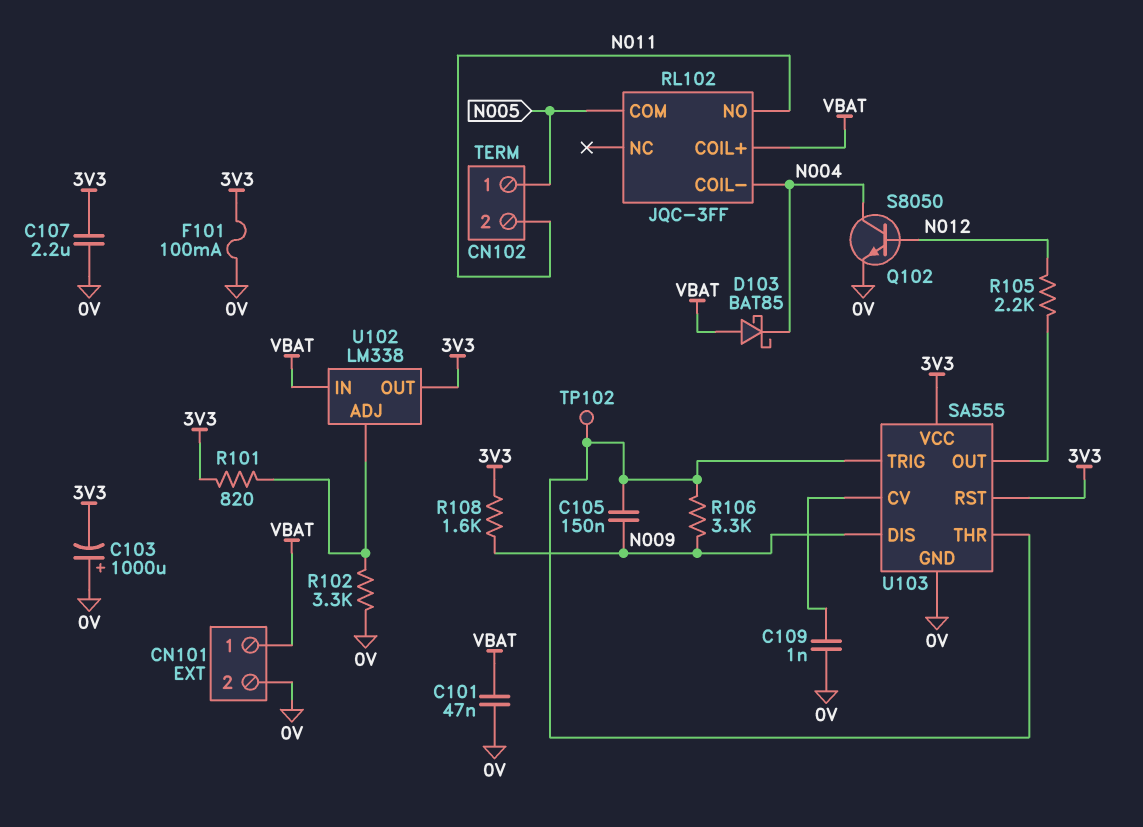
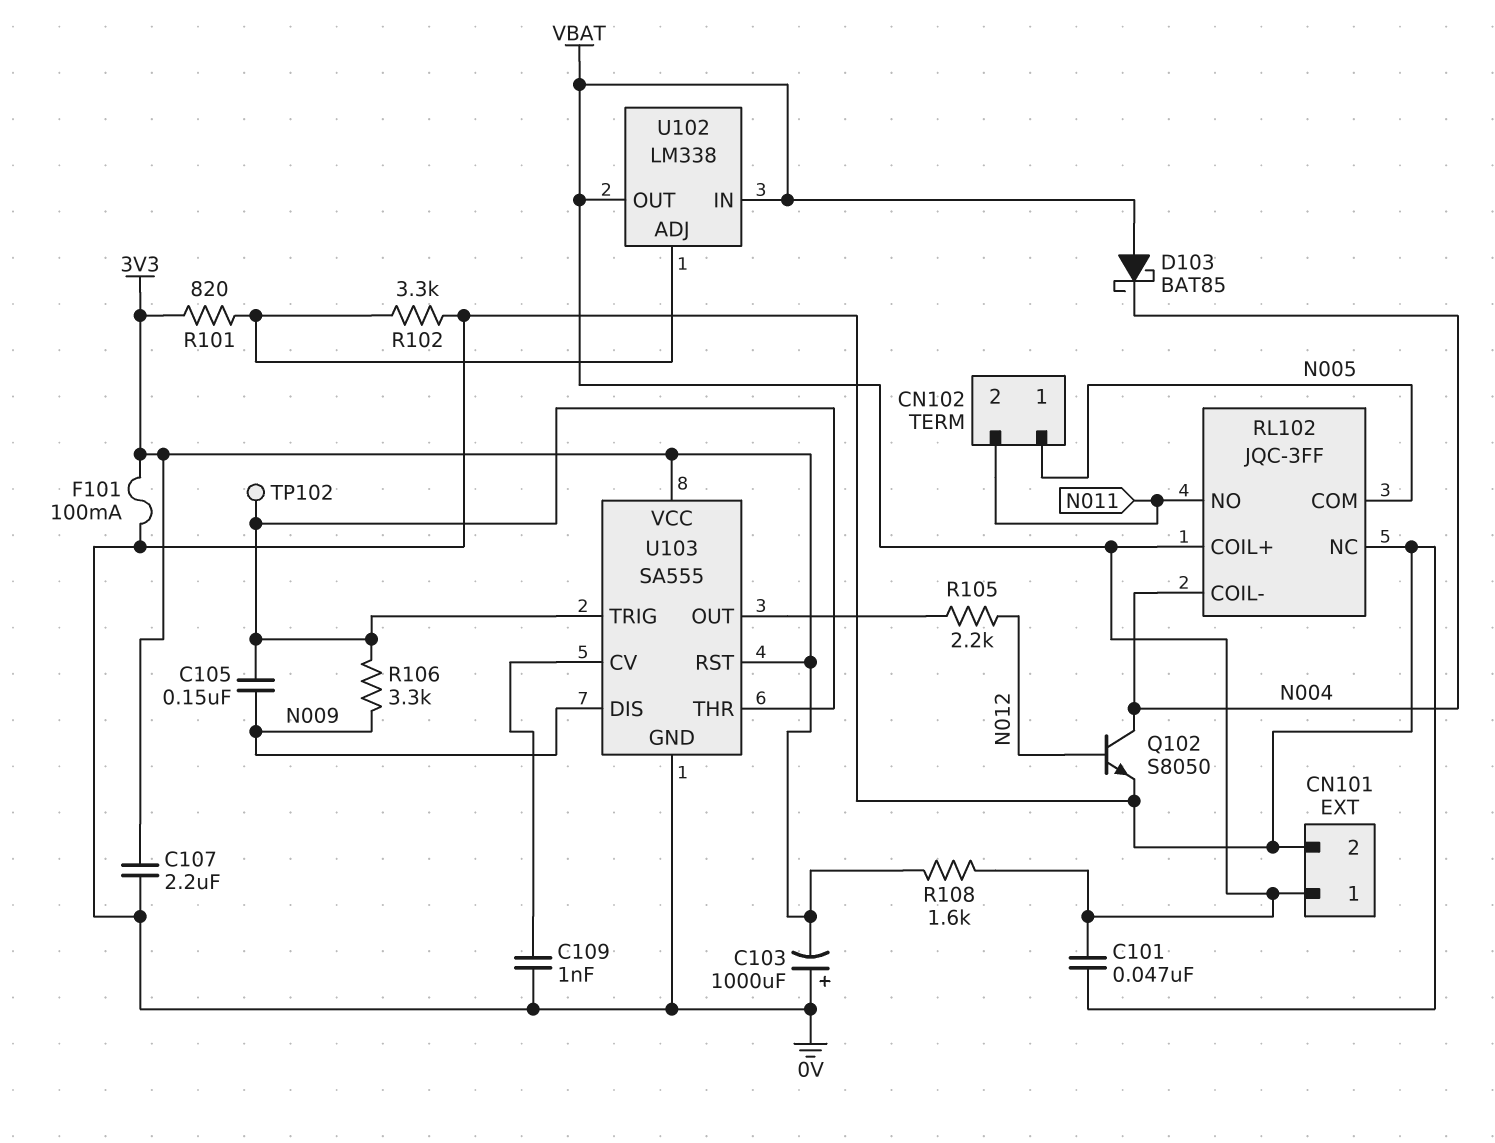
R108: 1.6k (3V3, N009) -> 1.6k (3V3, VBAT)
RL102 pin NC: none -> 0V
U102 pin OUT: 3V3 -> VBAT

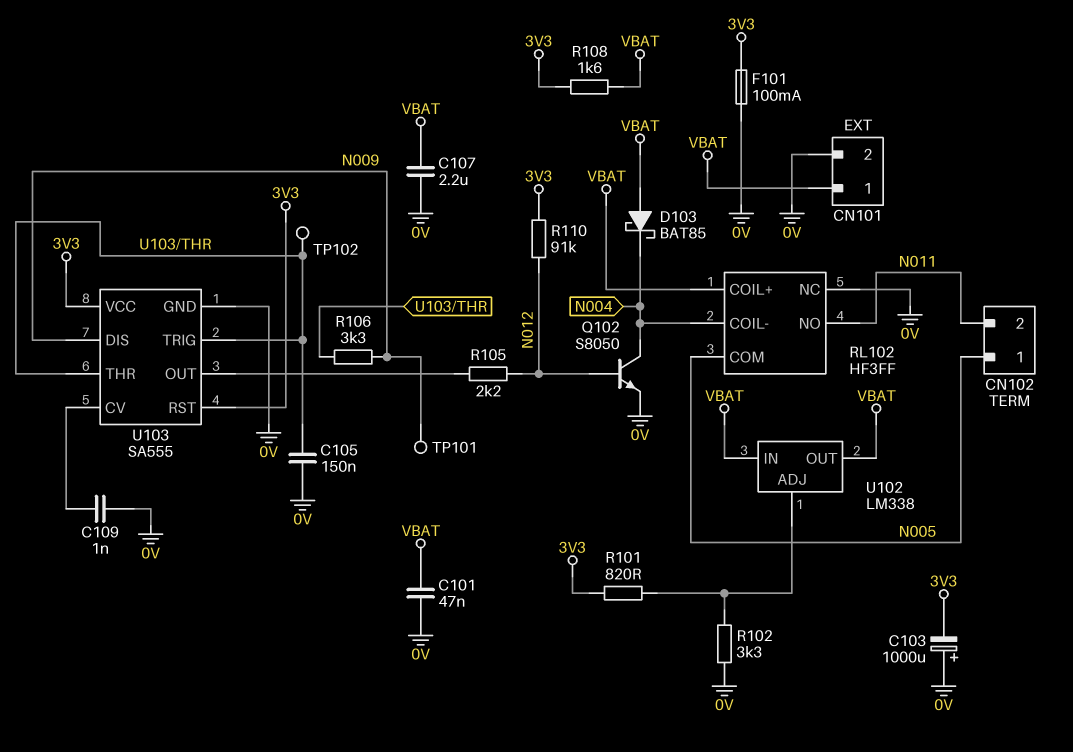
C105: 150nF (N009, U103/THR) -> 150nF (0V, U103/THR)
C107: 2.2uF (0V, 3V3) -> 2.2uF (0V, VBAT)
R110: none -> 91k (3V3, N012)
RL102: JQC-3FF -> HF3FF
TP101: none -> test point (N009)

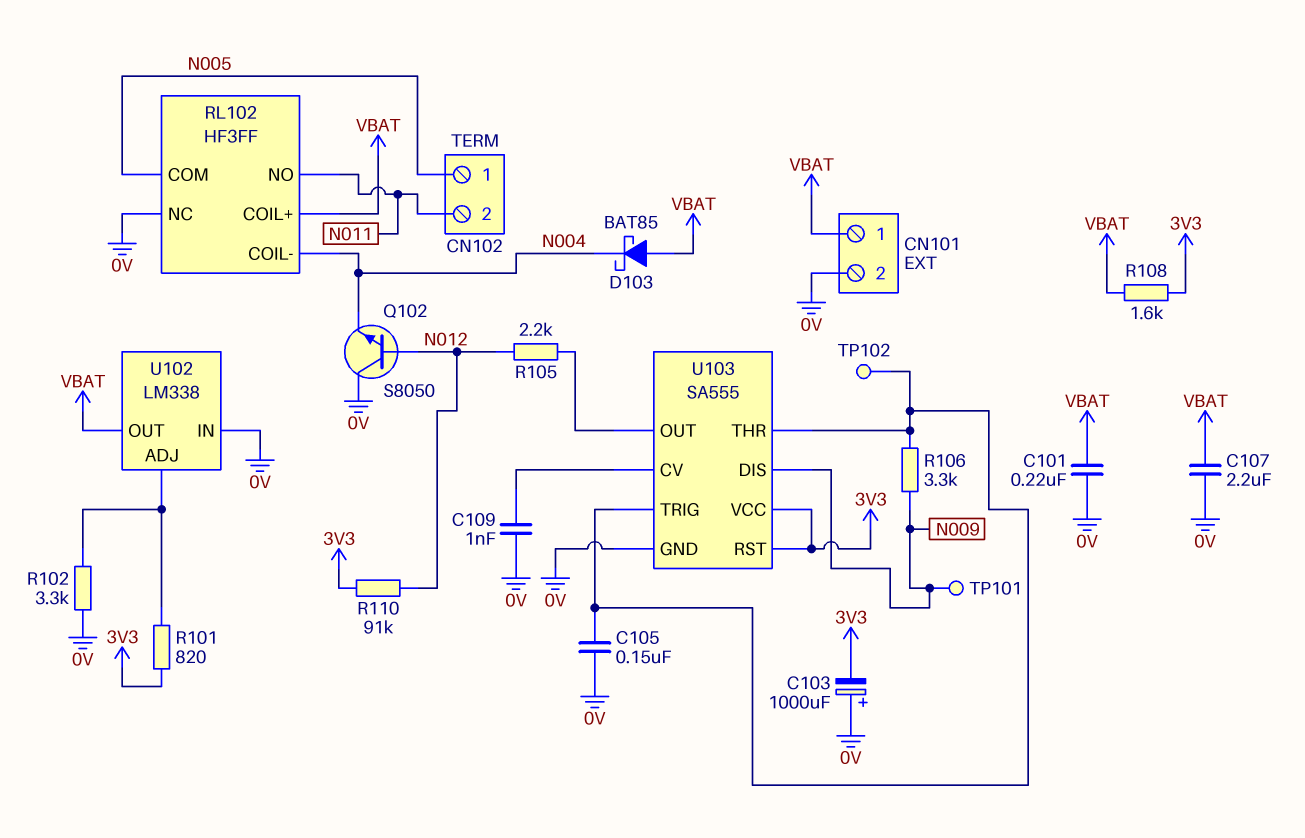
C101: 47nF (0V, VBAT) -> 220nF (0V, VBAT)
F101: 100mA (0V, 3V3) -> none
Q102: NPN S8050 (B N012, C N004, E 0V) -> NPN S8050 (B N012, C 0V, E N004)
U102 pin IN: VBAT -> 0V

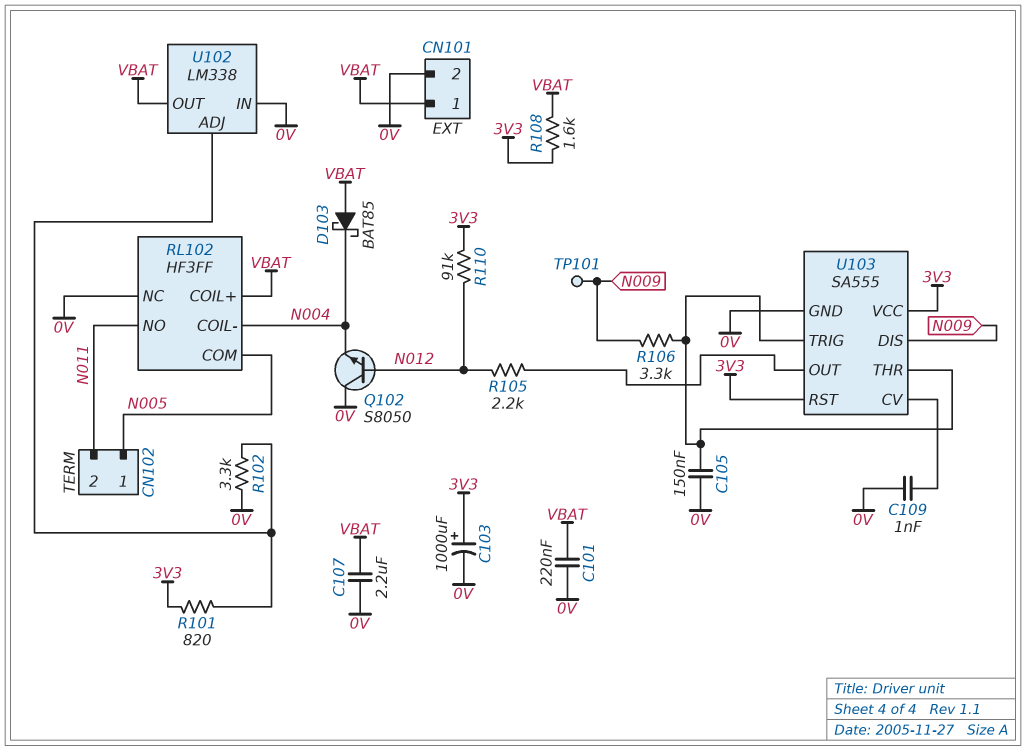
C103: 1000uF (plus 0V, minus 3V3) -> 1000uF (plus 3V3, minus 0V)
TP102: test point (U103/THR) -> none

